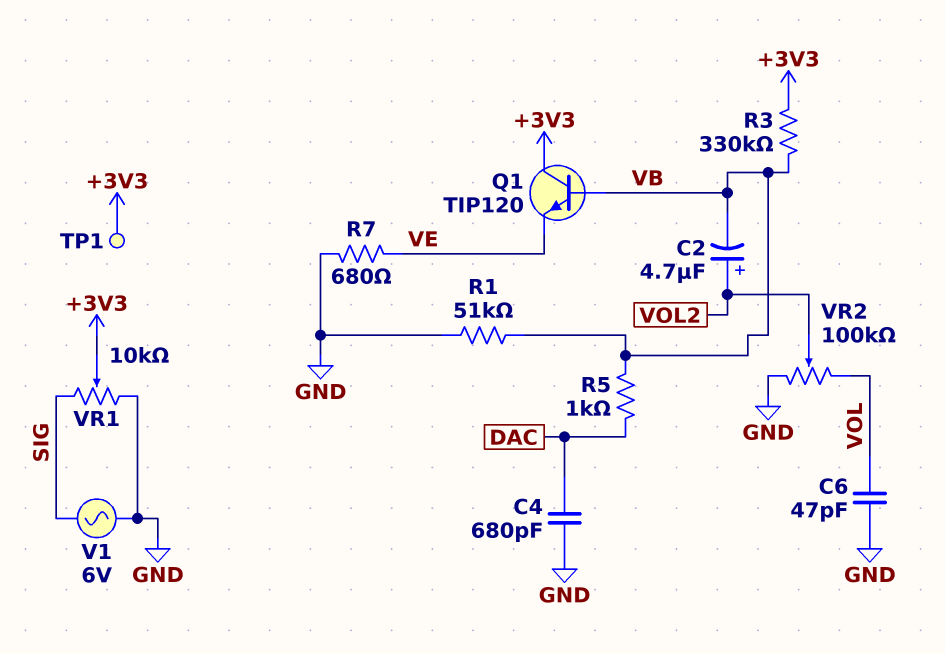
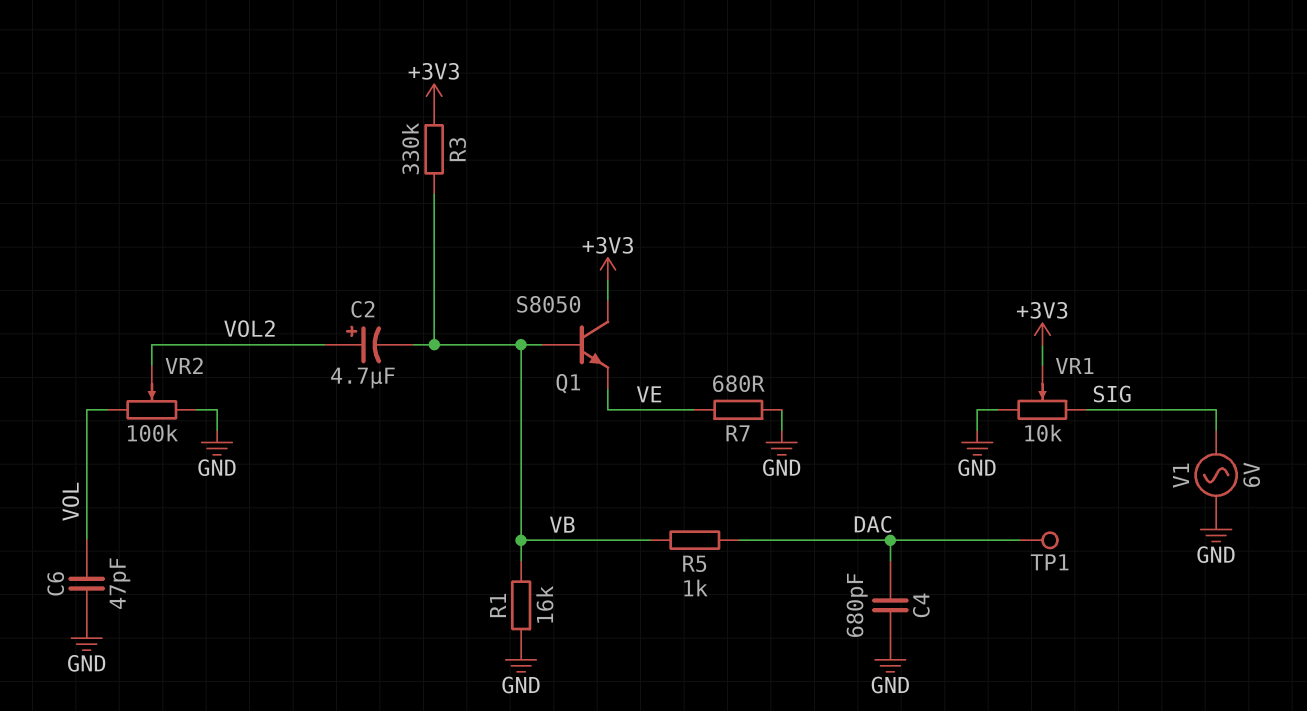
Q1: NPN TIP120 (B VB, C +3V3, E VE) -> NPN S8050 (B VB, C +3V3, E VE)
R1: 51k (GND, VB) -> 16k (GND, VB)
TP1: test point (+3V3) -> test point (DAC)

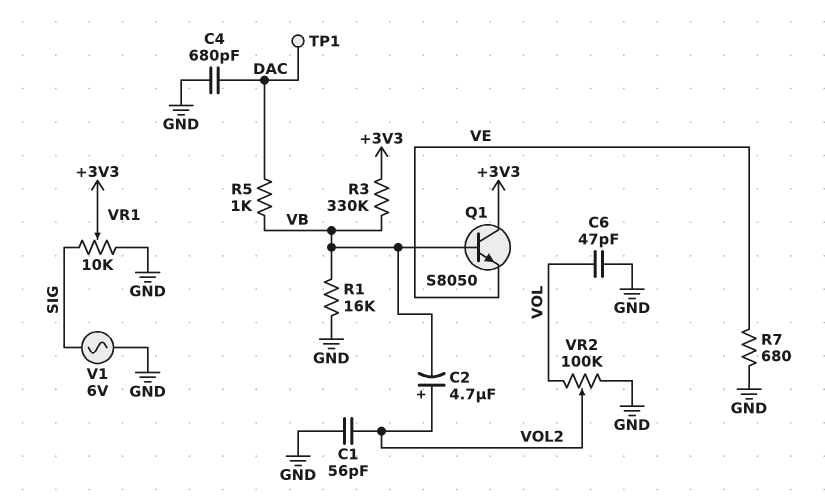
C1: none -> 56pF (GND, VOL2)

